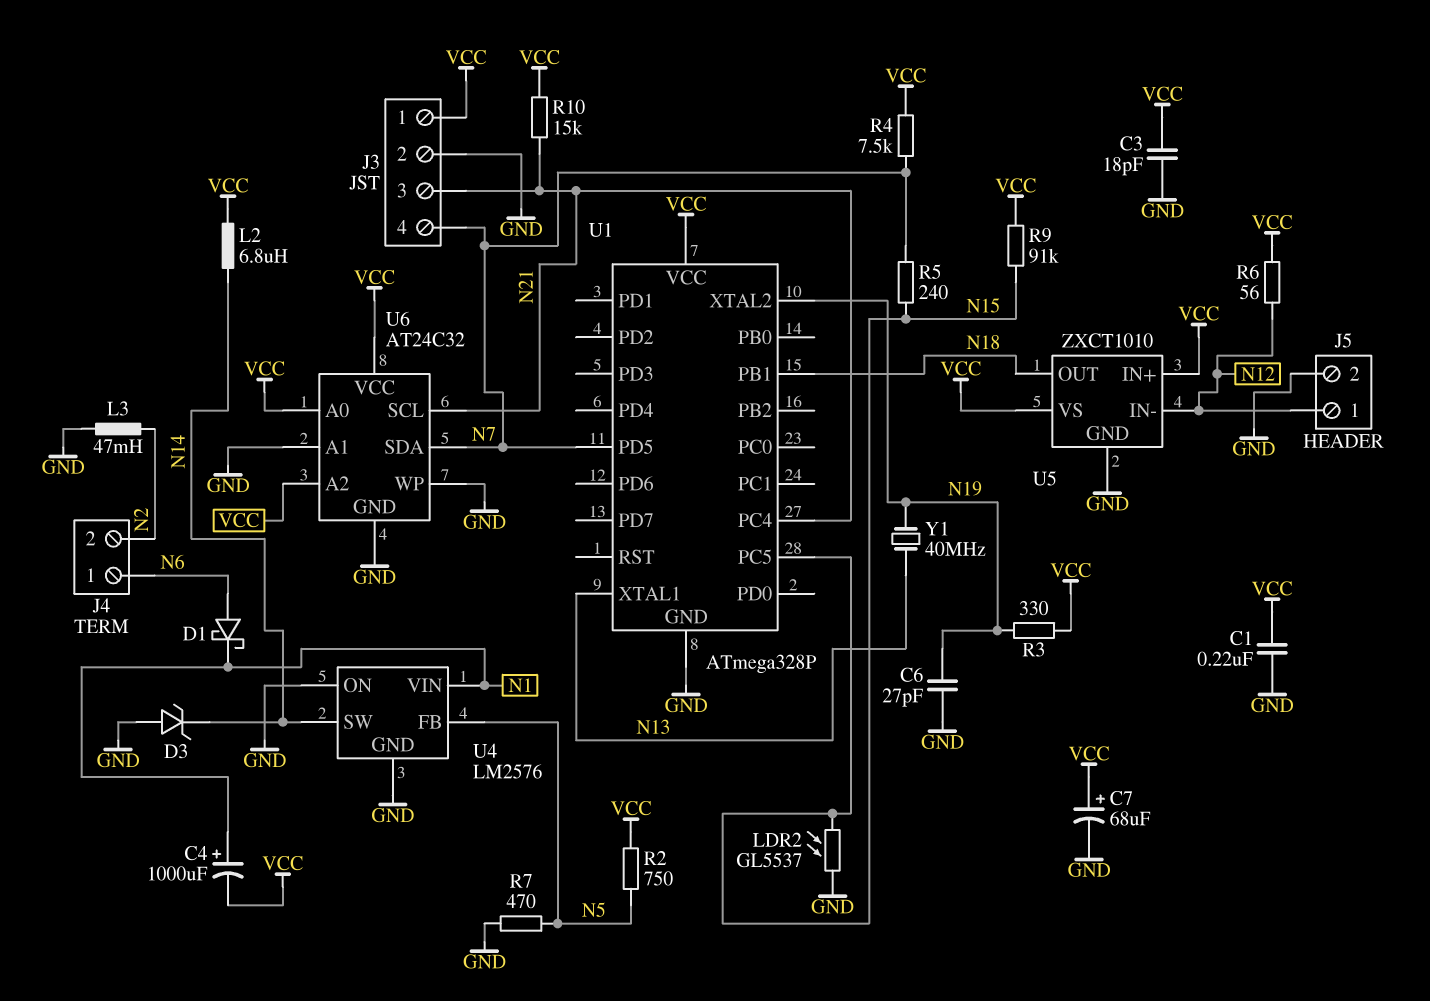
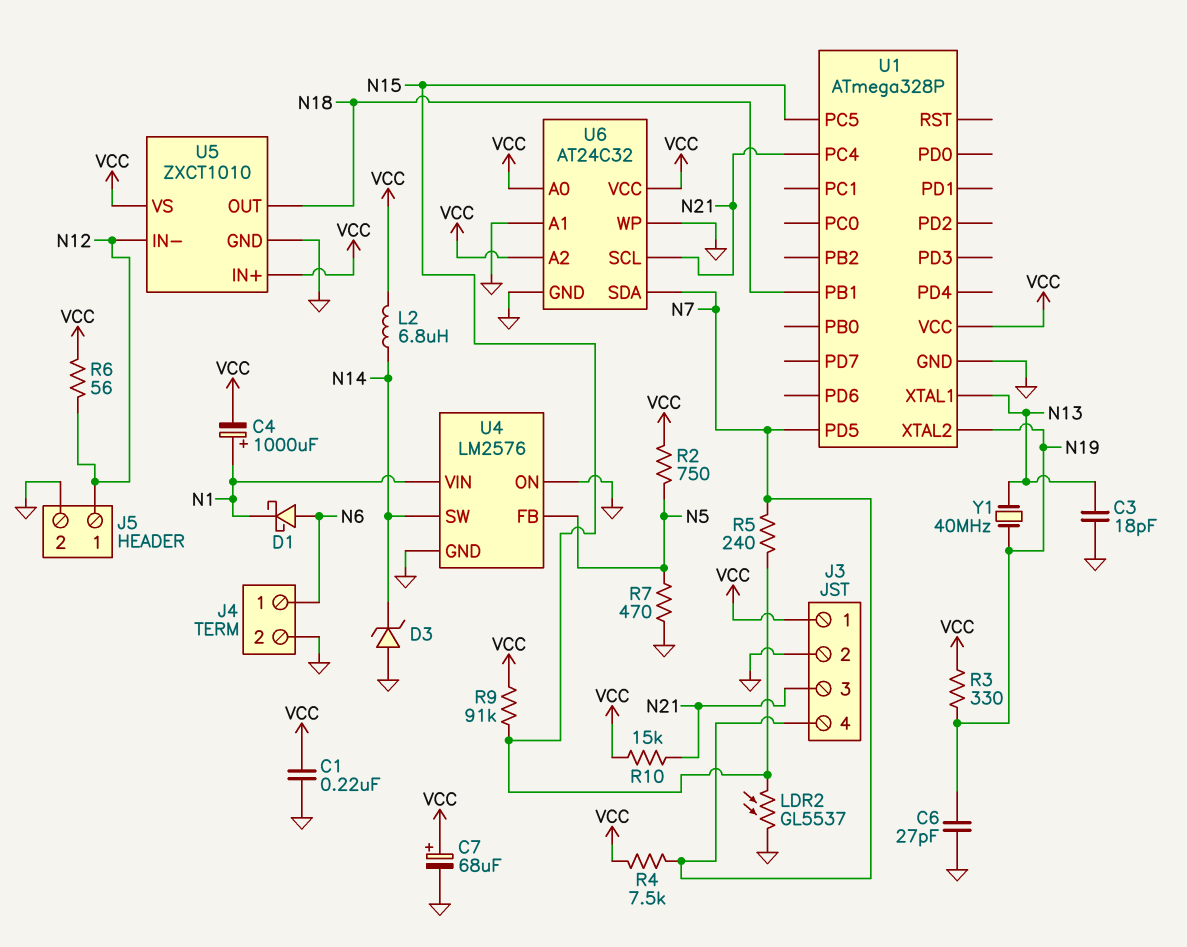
C3: 18pF (GND, VCC) -> 18pF (GND, N13)
J4 pin 2: N2 -> GND
L3: 47mH (GND, N2) -> none

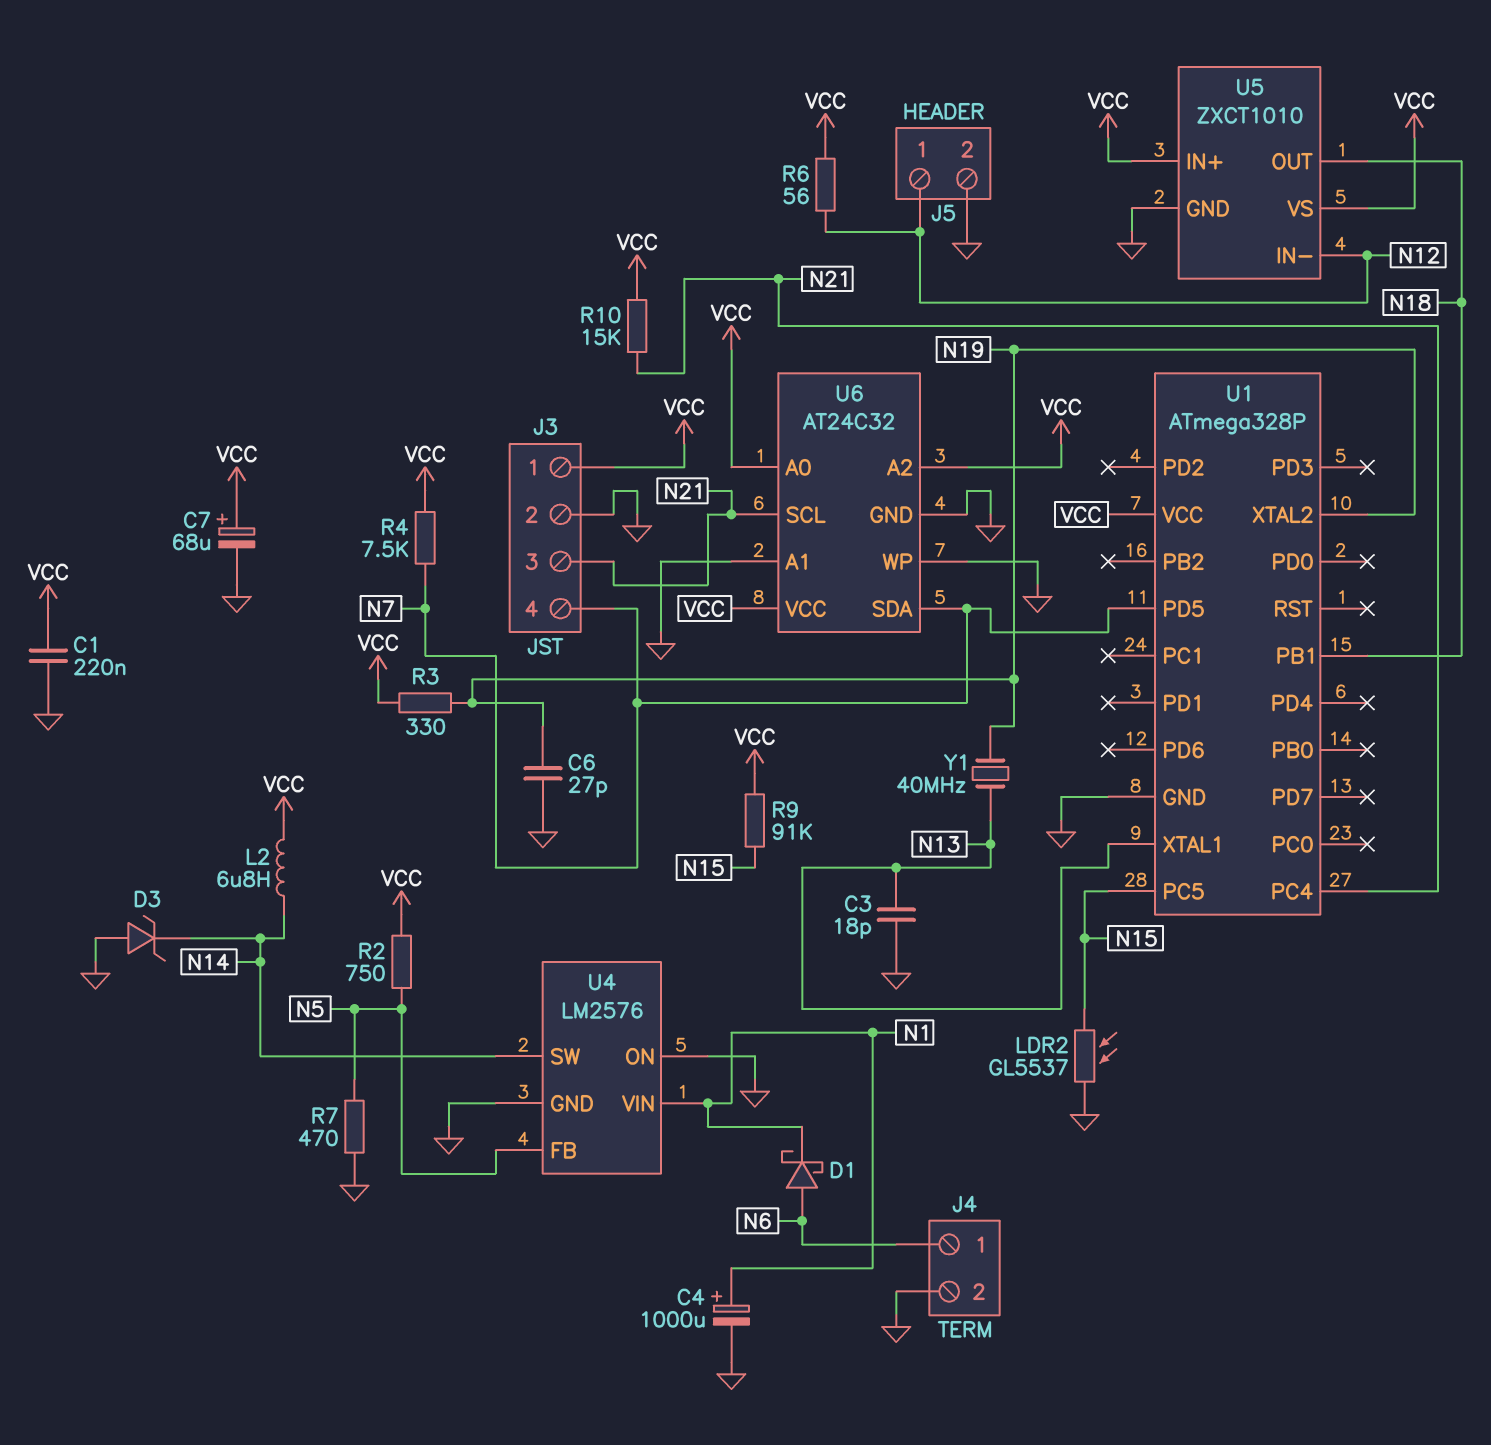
C4: 1000uF (plus N1, minus VCC) -> 1000uF (plus N1, minus GND)
R5: 240 (N7, N15) -> none

